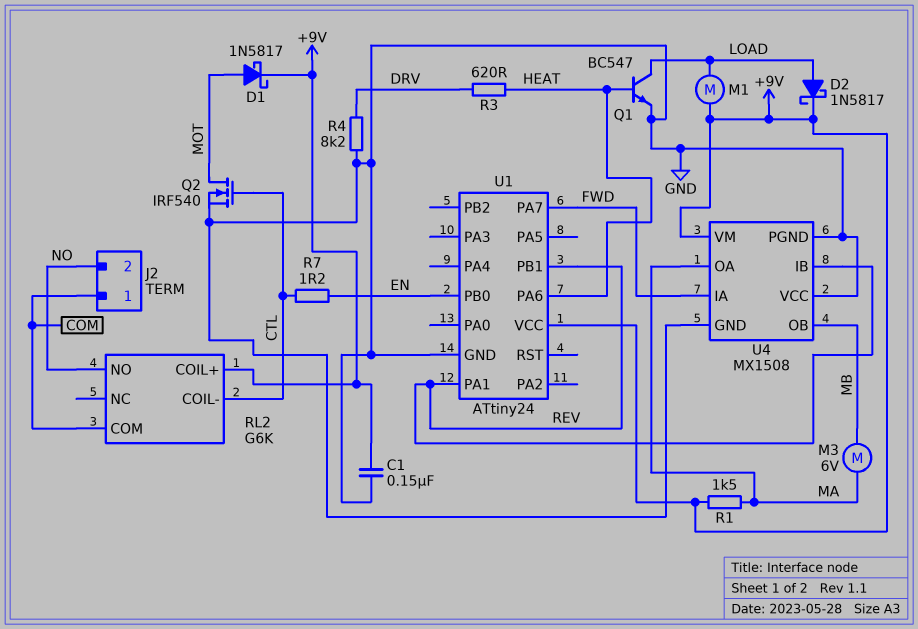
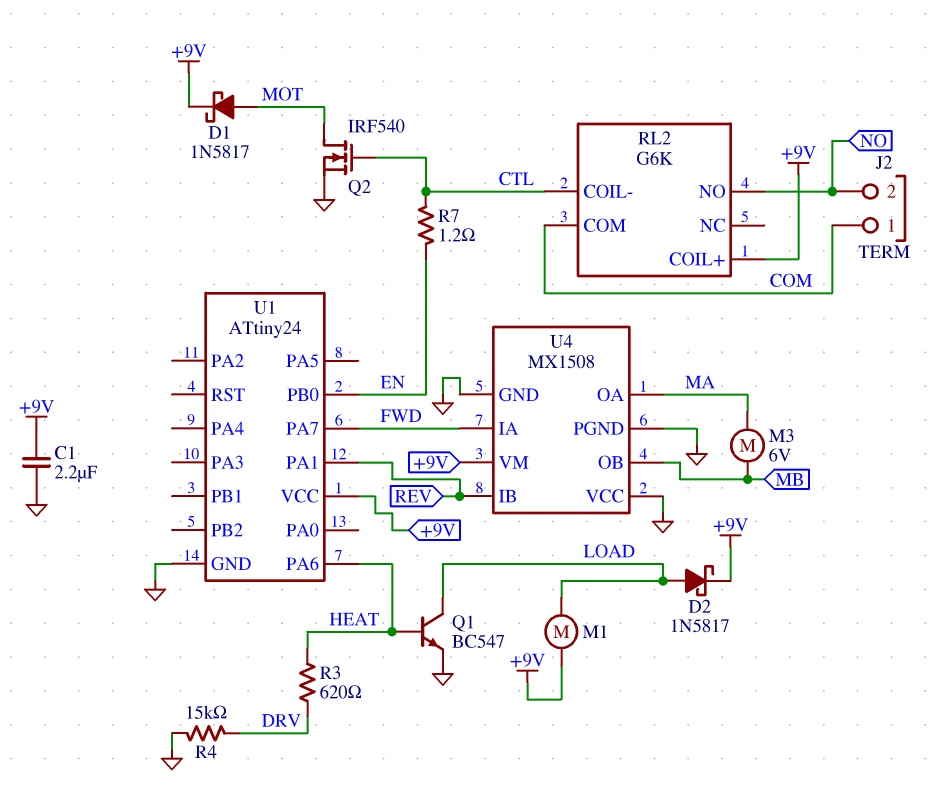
C1: 150nF (+9V, GND) -> 2.2uF (+9V, GND)
R1: 1.5k (+9V, MA) -> none
R4: 8.2k (DRV, GND) -> 15k (DRV, GND)
U1 pin PB1: REV -> none

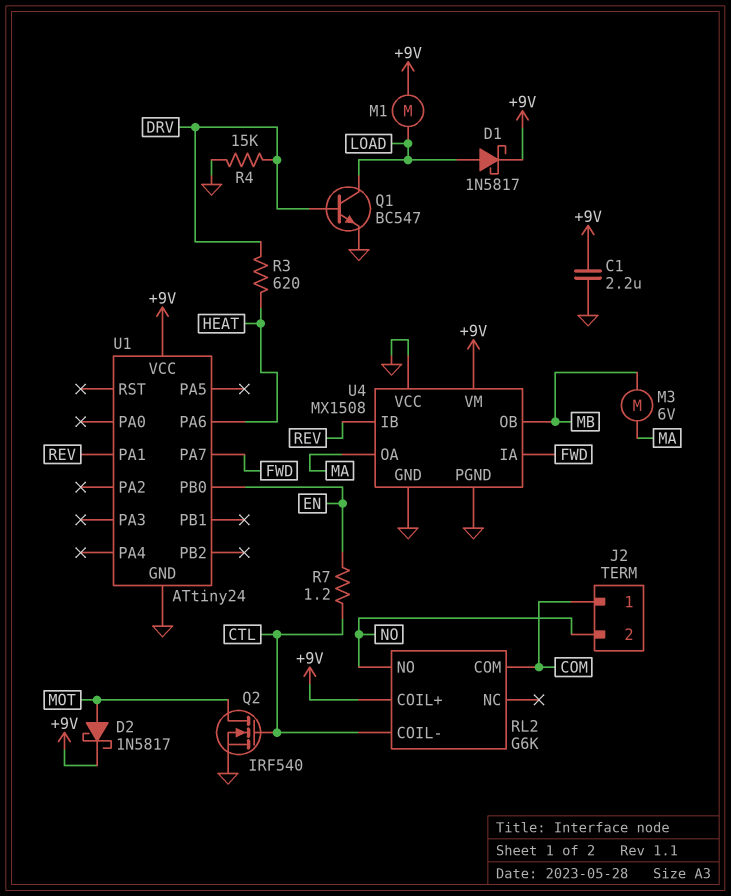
D1: schottky 1N5817 (A MOT, K +9V) -> schottky 1N5817 (A LOAD, K +9V)
D2: schottky 1N5817 (A LOAD, K +9V) -> schottky 1N5817 (A MOT, K +9V)
Q1: NPN BC547 (B HEAT, C LOAD, E GND) -> NPN BC547 (B DRV, C LOAD, E GND)

